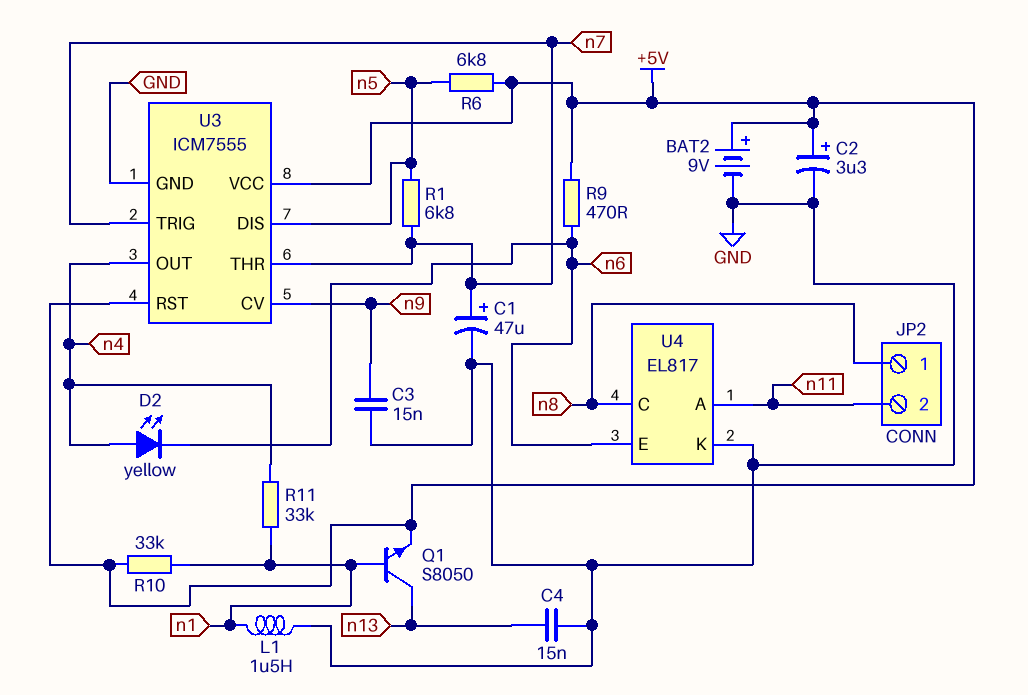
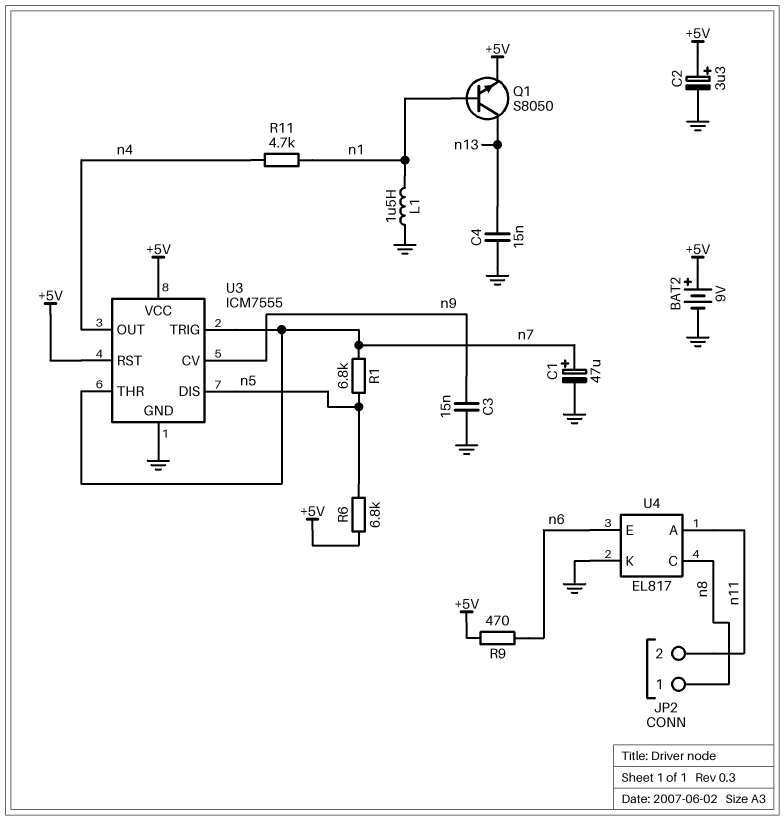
D2: LED yellow (A n4, K n6) -> none
R10: 33k (+5V, n1) -> none
R11: 33k (n1, n4) -> 4.7k (n1, n4)

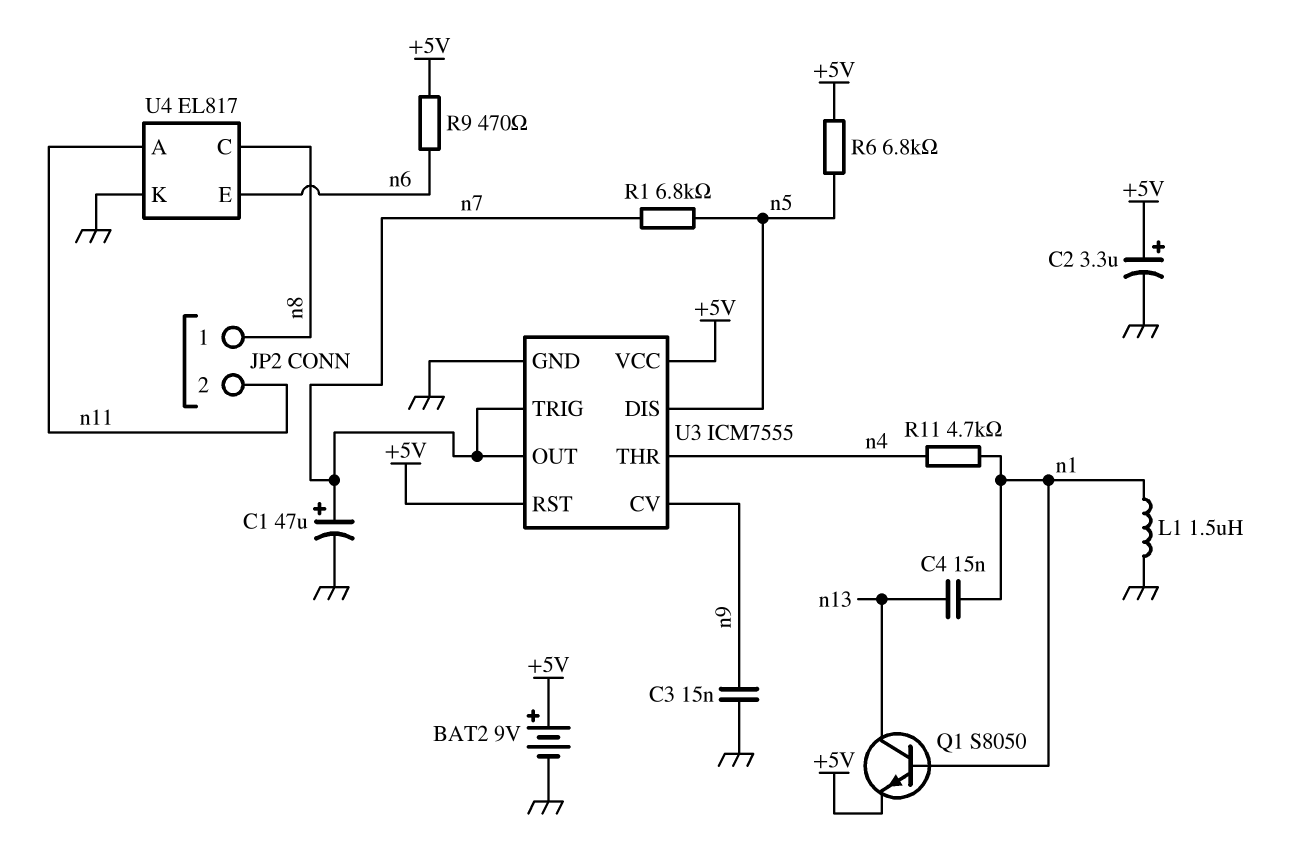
C4: 15nF (GND, n13) -> 15nF (n1, n13)
U3 pin OUT: n4 -> n7
U3 pin THR: n7 -> n4

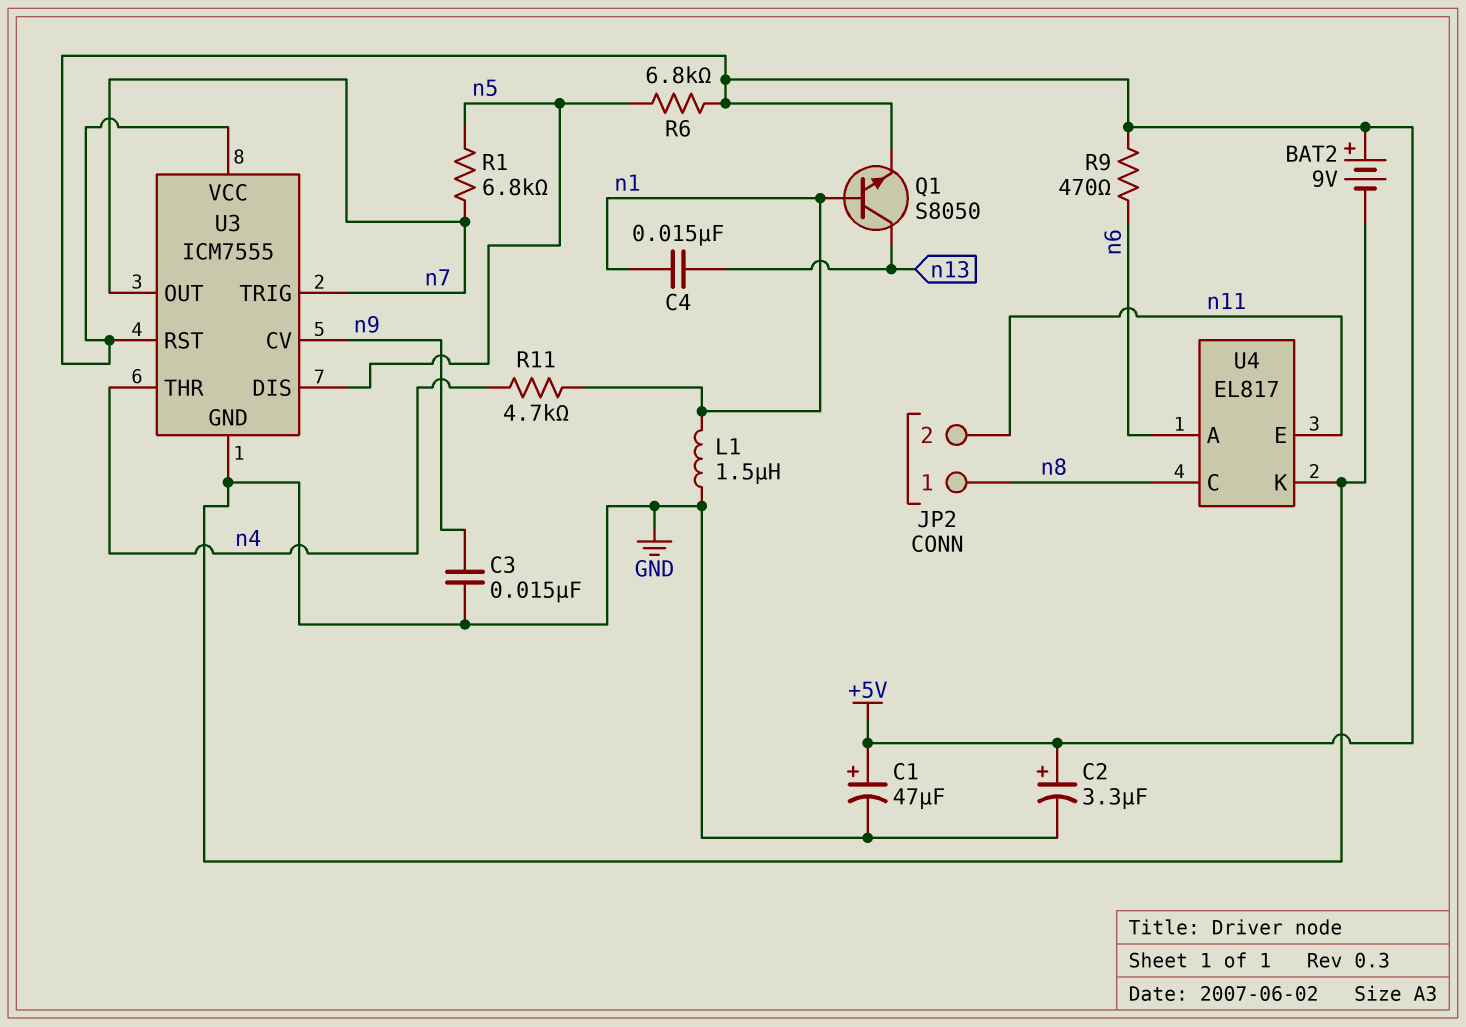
C1: 47uF (plus n7, minus GND) -> 47uF (plus +5V, minus GND)
U4 pin A: n11 -> n6
U4 pin E: n6 -> n11

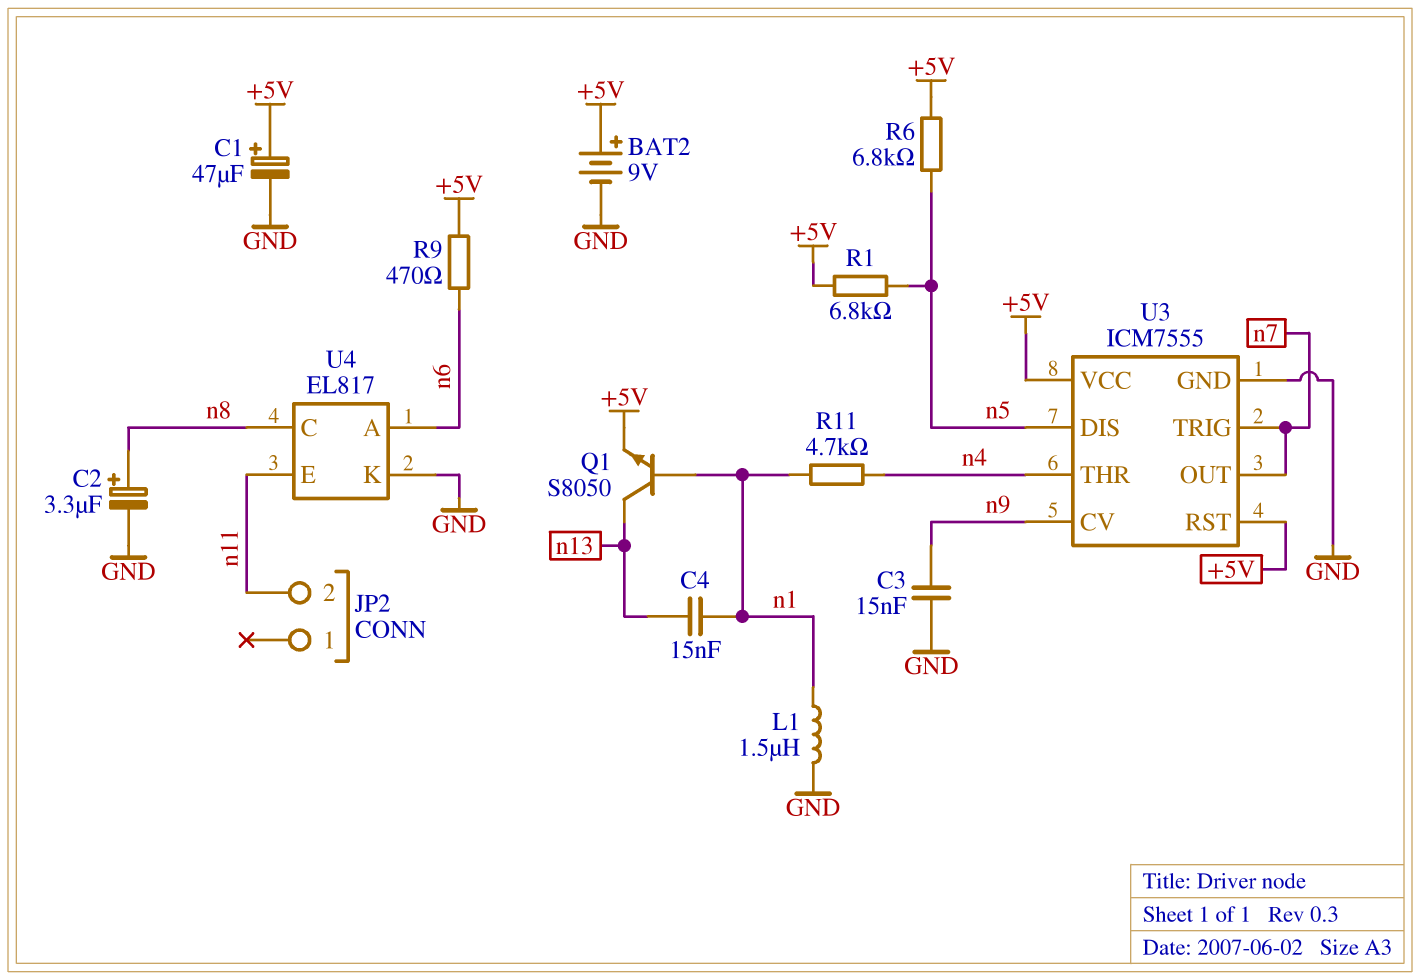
C2: 3.3uF (plus +5V, minus GND) -> 3.3uF (plus n8, minus GND)
JP2 pin 1: n8 -> none
R1: 6.8k (n5, n7) -> 6.8k (+5V, n5)

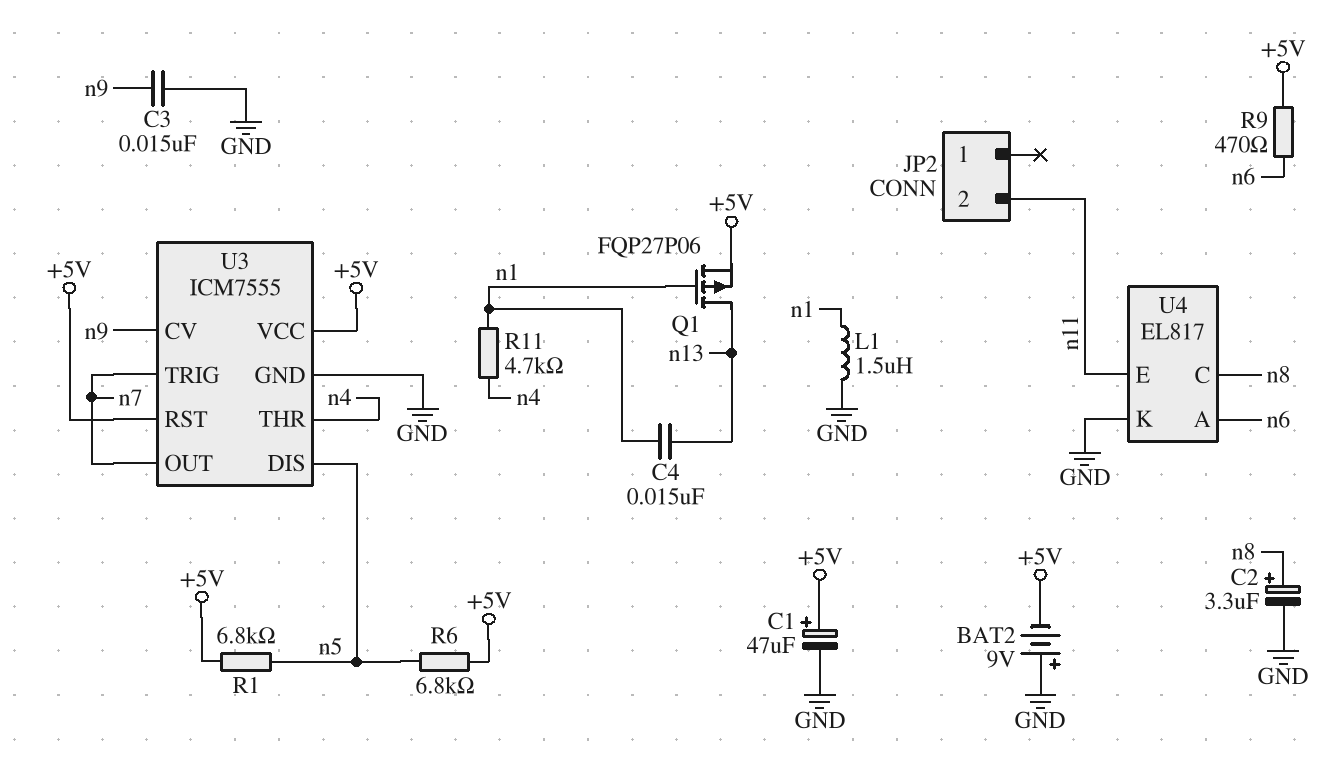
BAT2: 9V (plus +5V, minus GND) -> 9V (plus GND, minus +5V)
Q1: NPN S8050 (B n1, C n13, E +5V) -> PMOS FQP27P06 (G n1, D n13, S +5V)

